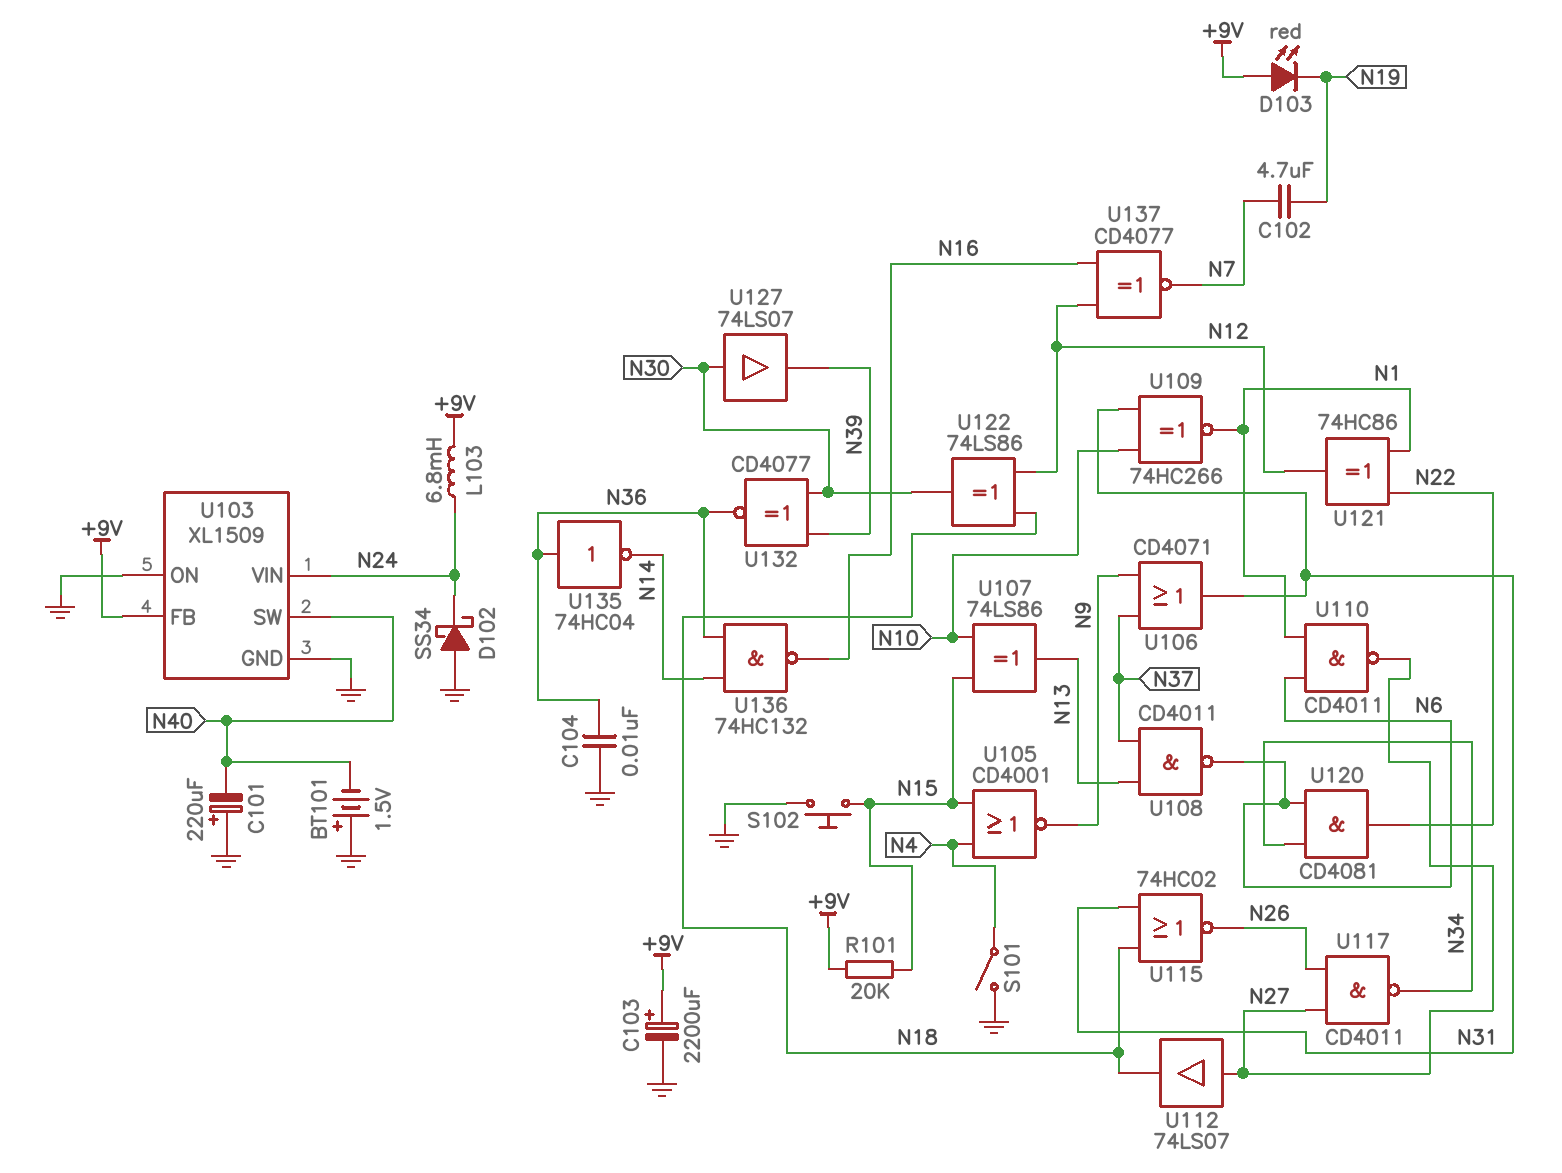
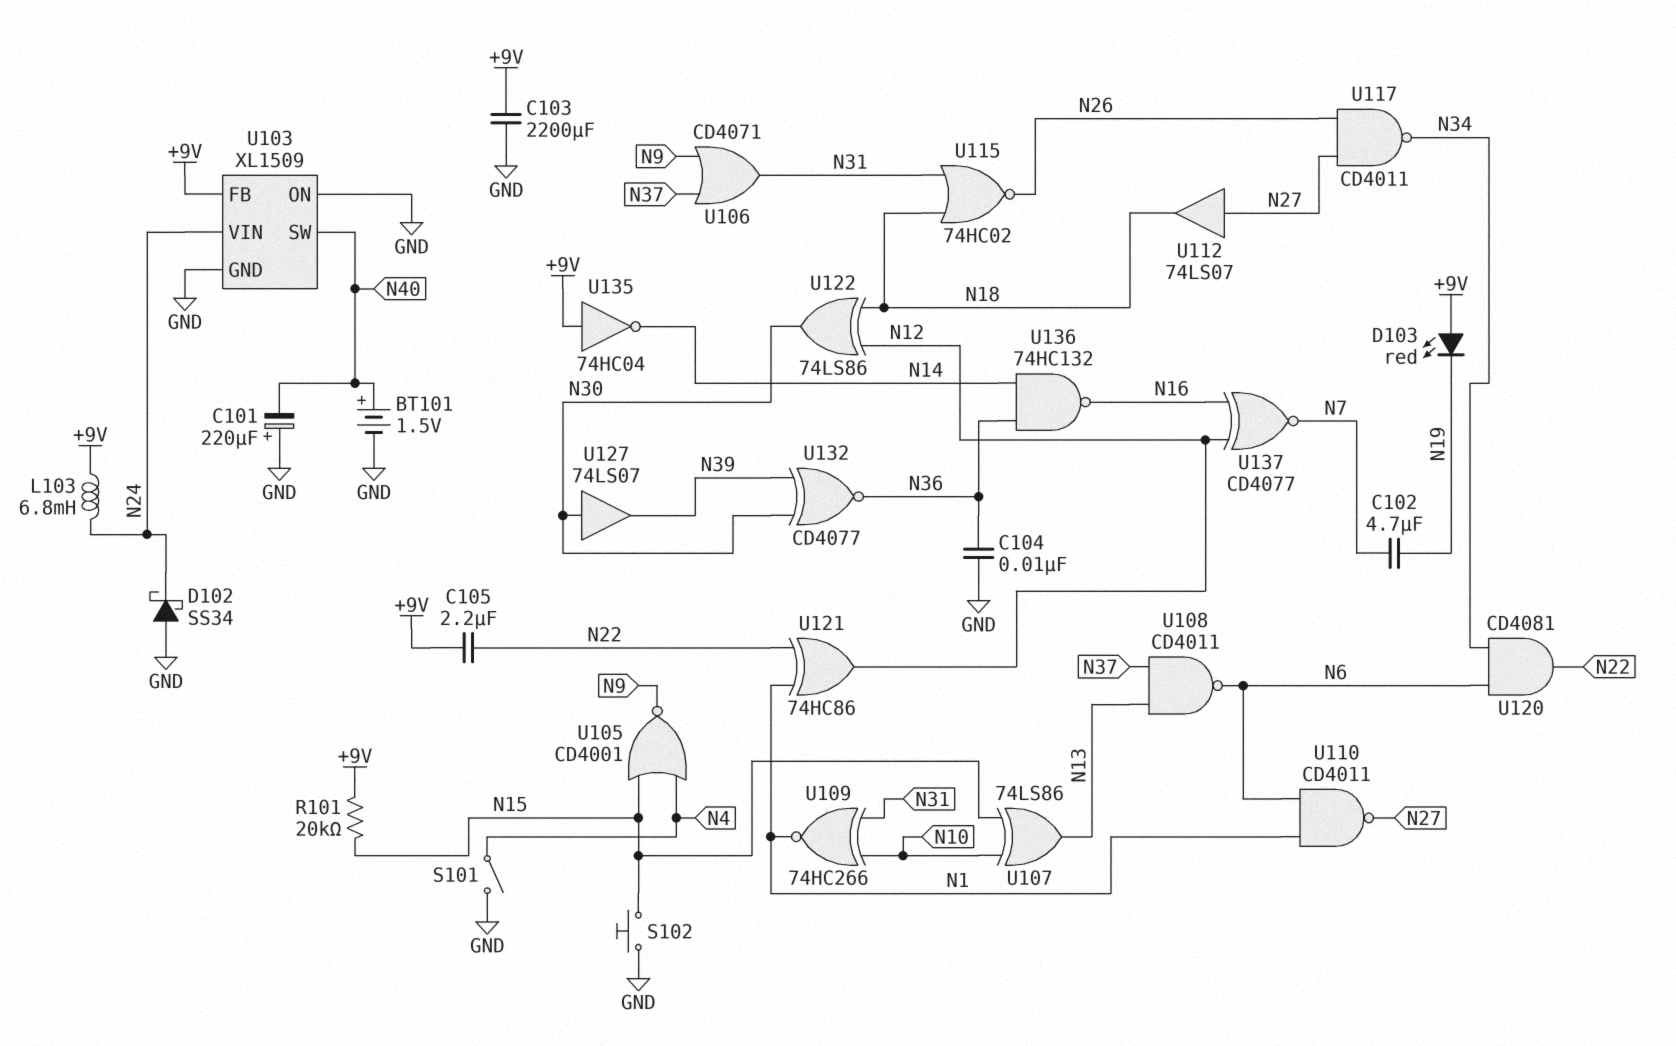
BT101: 1.5V (plus GND, minus N40) -> 1.5V (plus N40, minus GND)
C103: 2200uF (plus +9V, minus GND) -> 2200uF (+9V, GND)
C105: none -> 2.2uF (+9V, N22)
U135: NOT 74HC04 (in N36, out N14) -> NOT 74HC04 (in +9V, out N14)

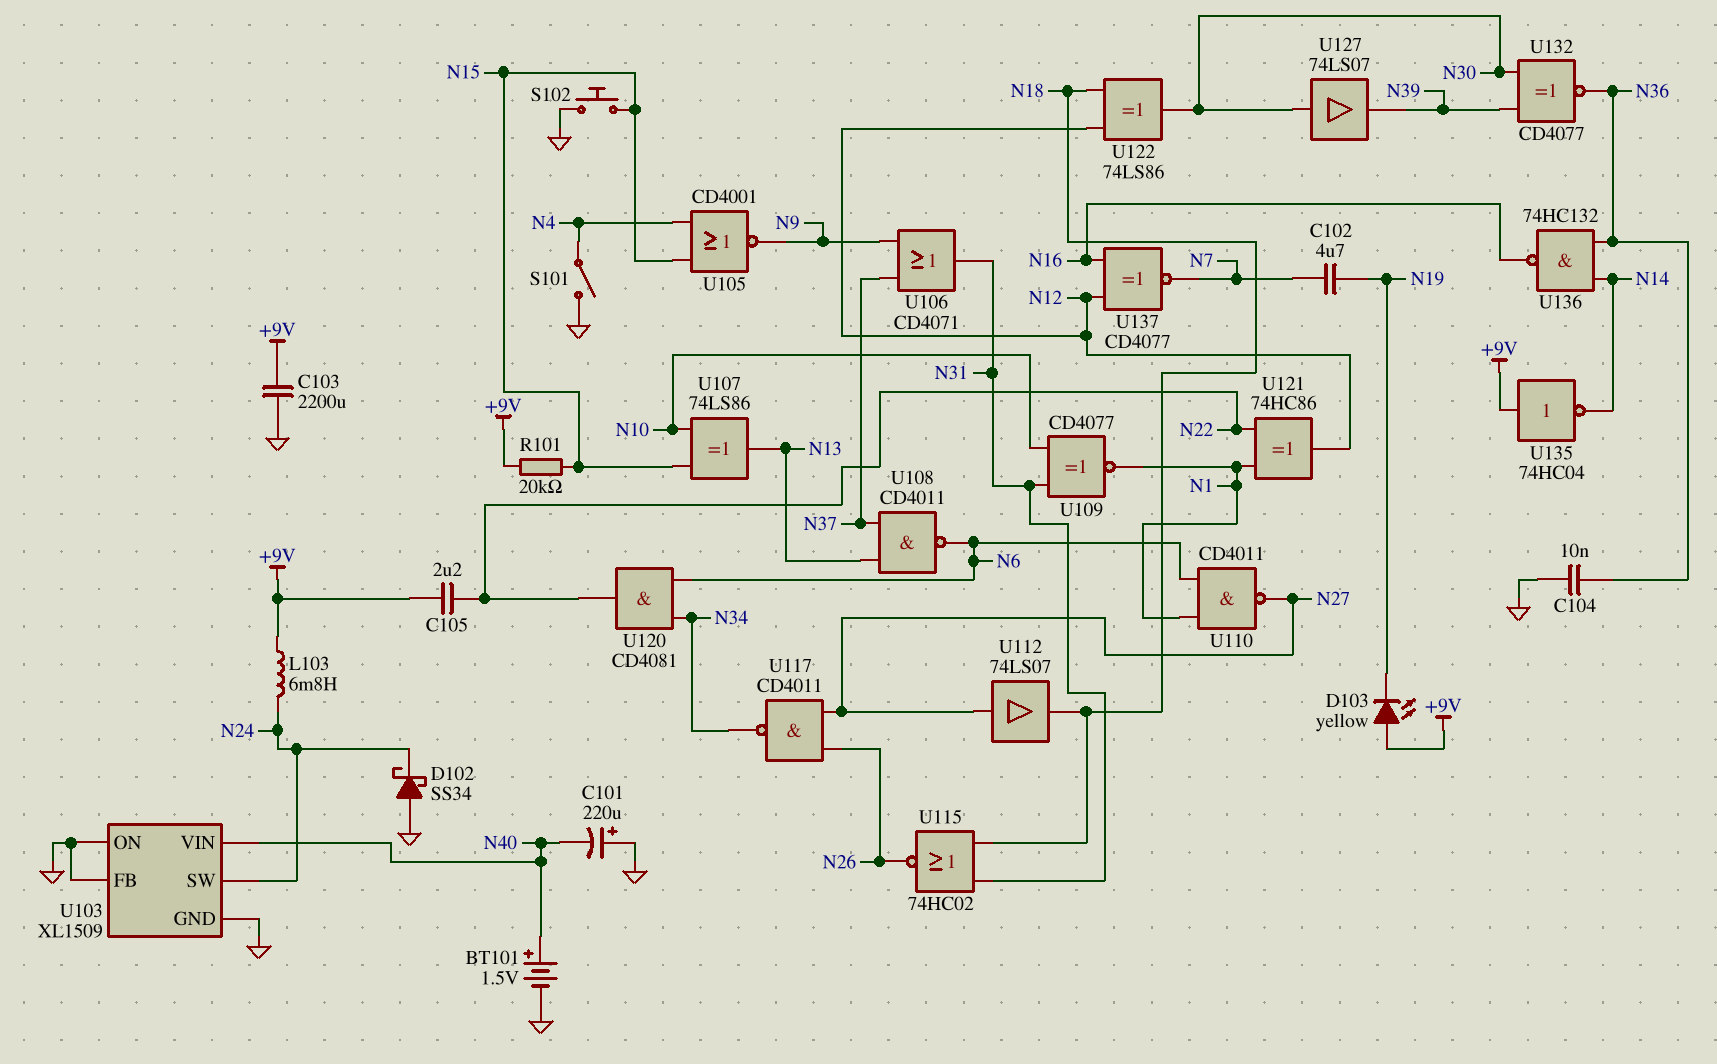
D103: LED red (A +9V, K N19) -> LED yellow (A +9V, K N19)
U103 pin FB: +9V -> GND
U103 pin SW: N40 -> N24
U103 pin VIN: N24 -> N40
U109: XNOR 74HC266 (in N10, in N31, out N1) -> XNOR CD4077 (in N10, in N31, out N1)

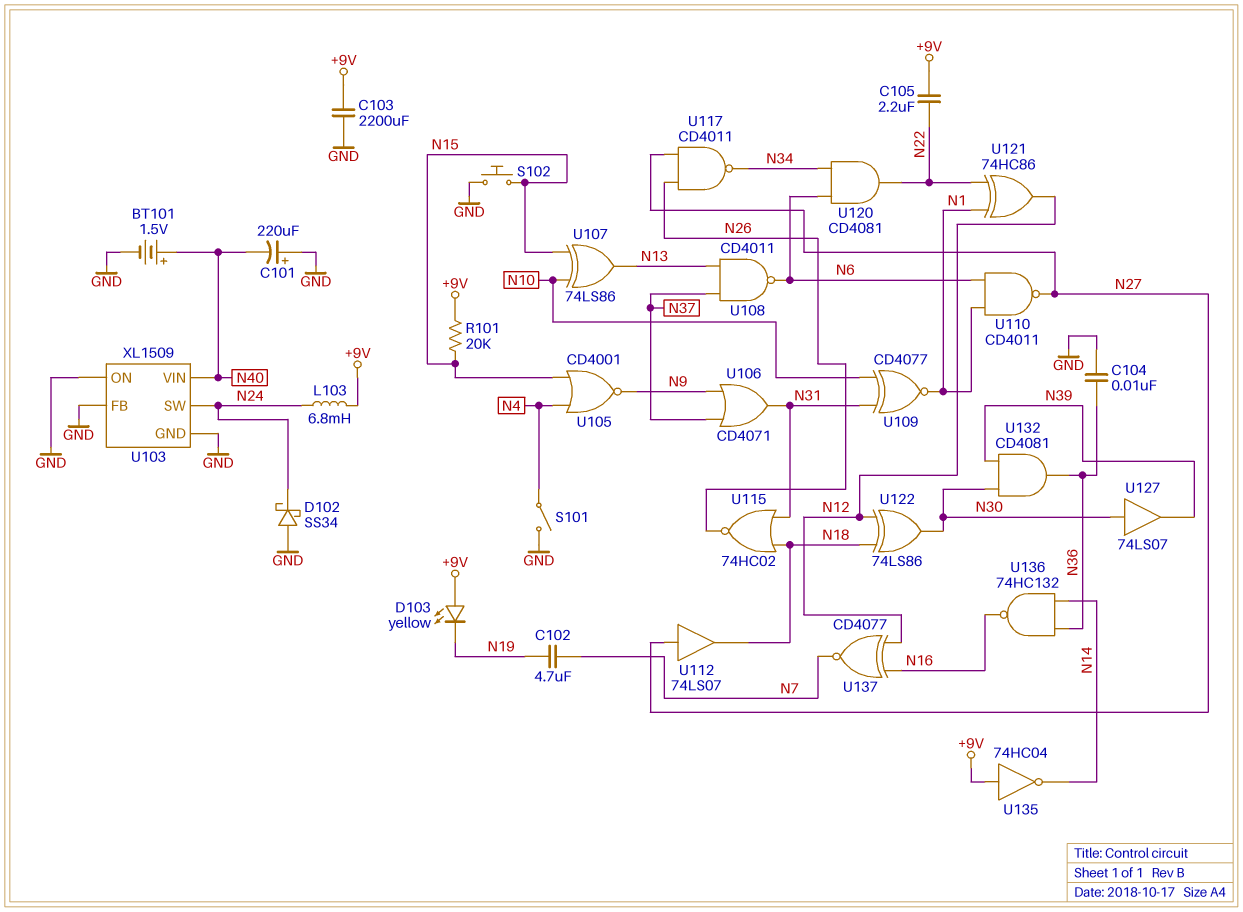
U132: XNOR CD4077 (in N30, in N39, out N36) -> AND CD4081 (in N30, in N39, out N36)

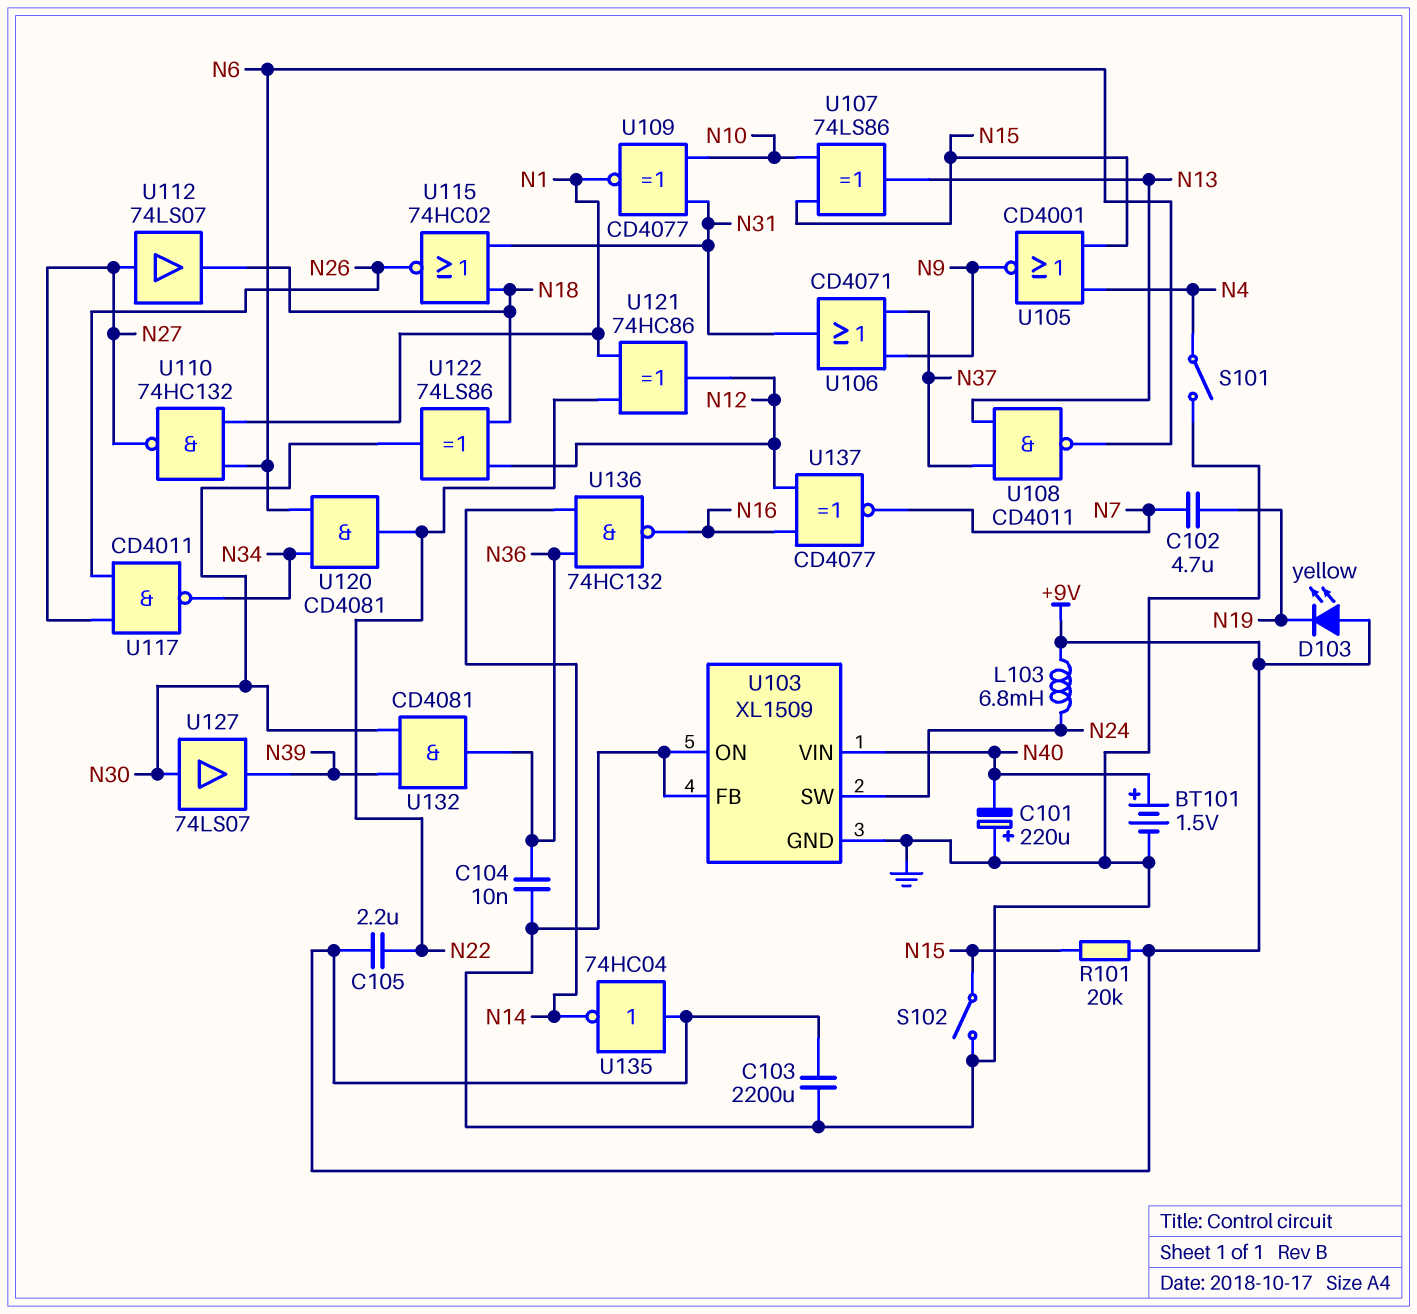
D102: schottky SS34 (A GND, K N24) -> none
S102: button (GND, N15) -> switch (GND, N15)
U110: NAND CD4011 (in N1, in N6, out N27) -> NAND 74HC132 (in N1, in N6, out N27)

